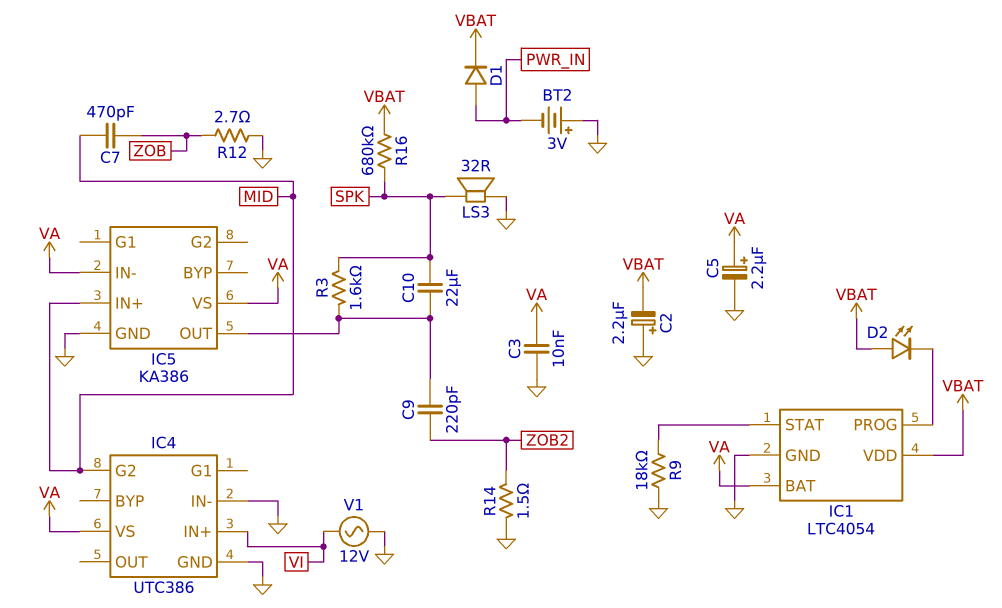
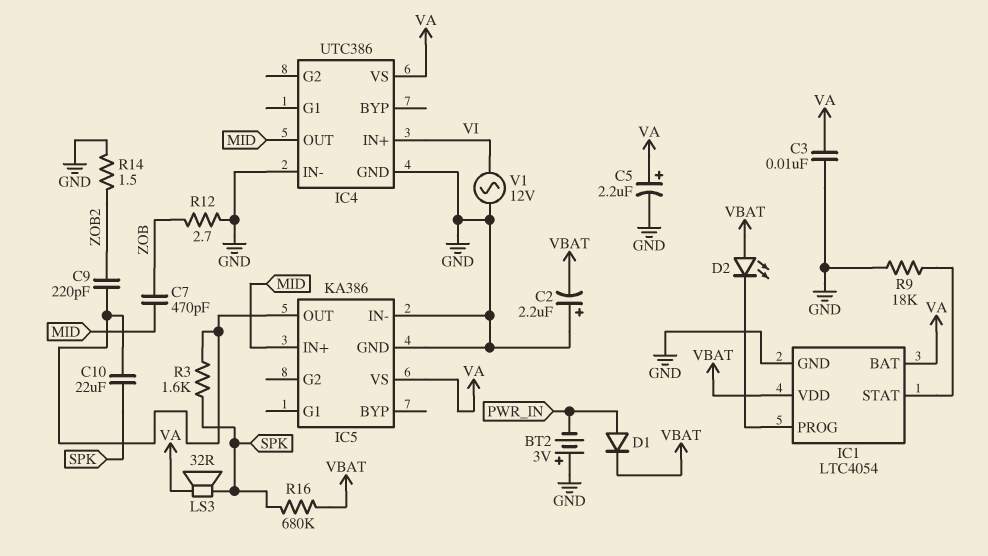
IC4 pin G2: MID -> none
IC4 pin OUT: none -> MID
IC5 pin IN-: VA -> GND
LS3: speaker 32R (GND, SPK) -> speaker 32R (SPK, VA)

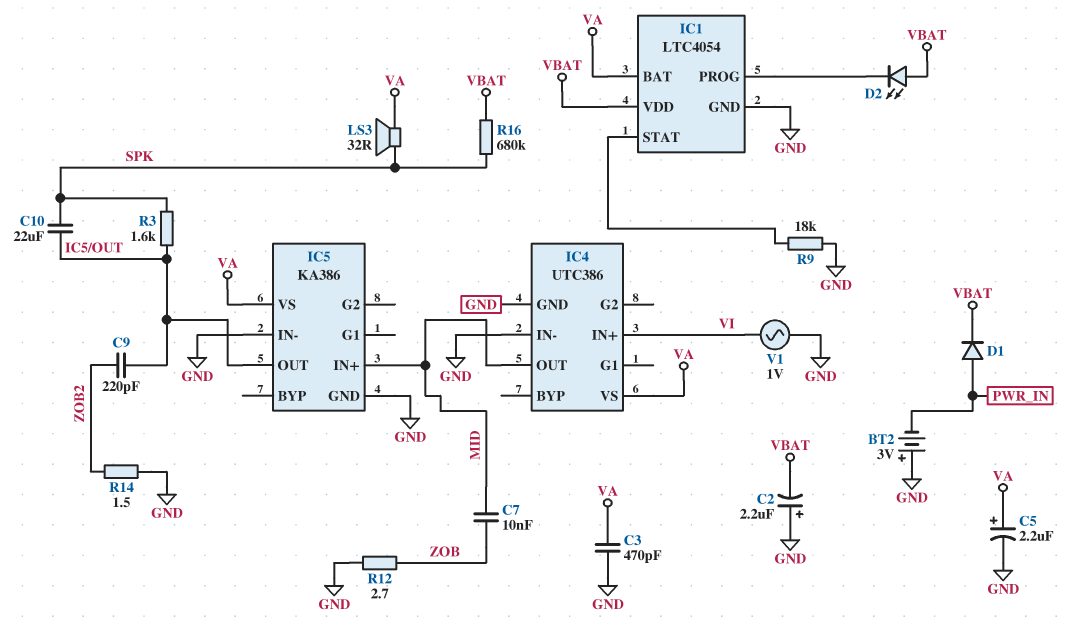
C3: 10nF (GND, VA) -> 470pF (GND, VA)
C7: 470pF (MID, ZOB) -> 10nF (MID, ZOB)
V1: AC 12V (GND, VI) -> AC 1V (GND, VI)

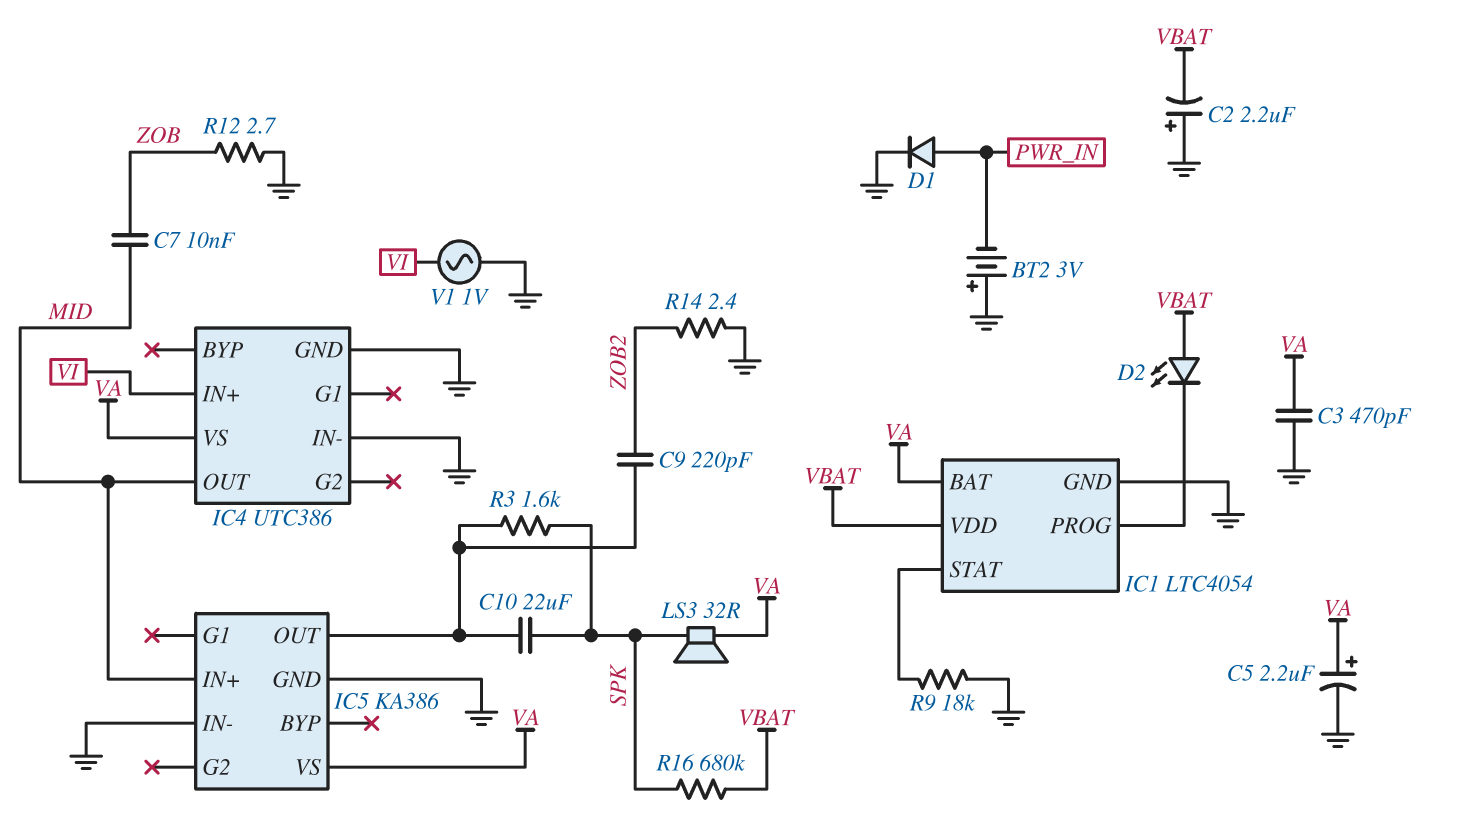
D1: diode (A PWR_IN, K VBAT) -> diode (A PWR_IN, K GND)
R14: 1.5 (GND, ZOB2) -> 2.4 (GND, ZOB2)

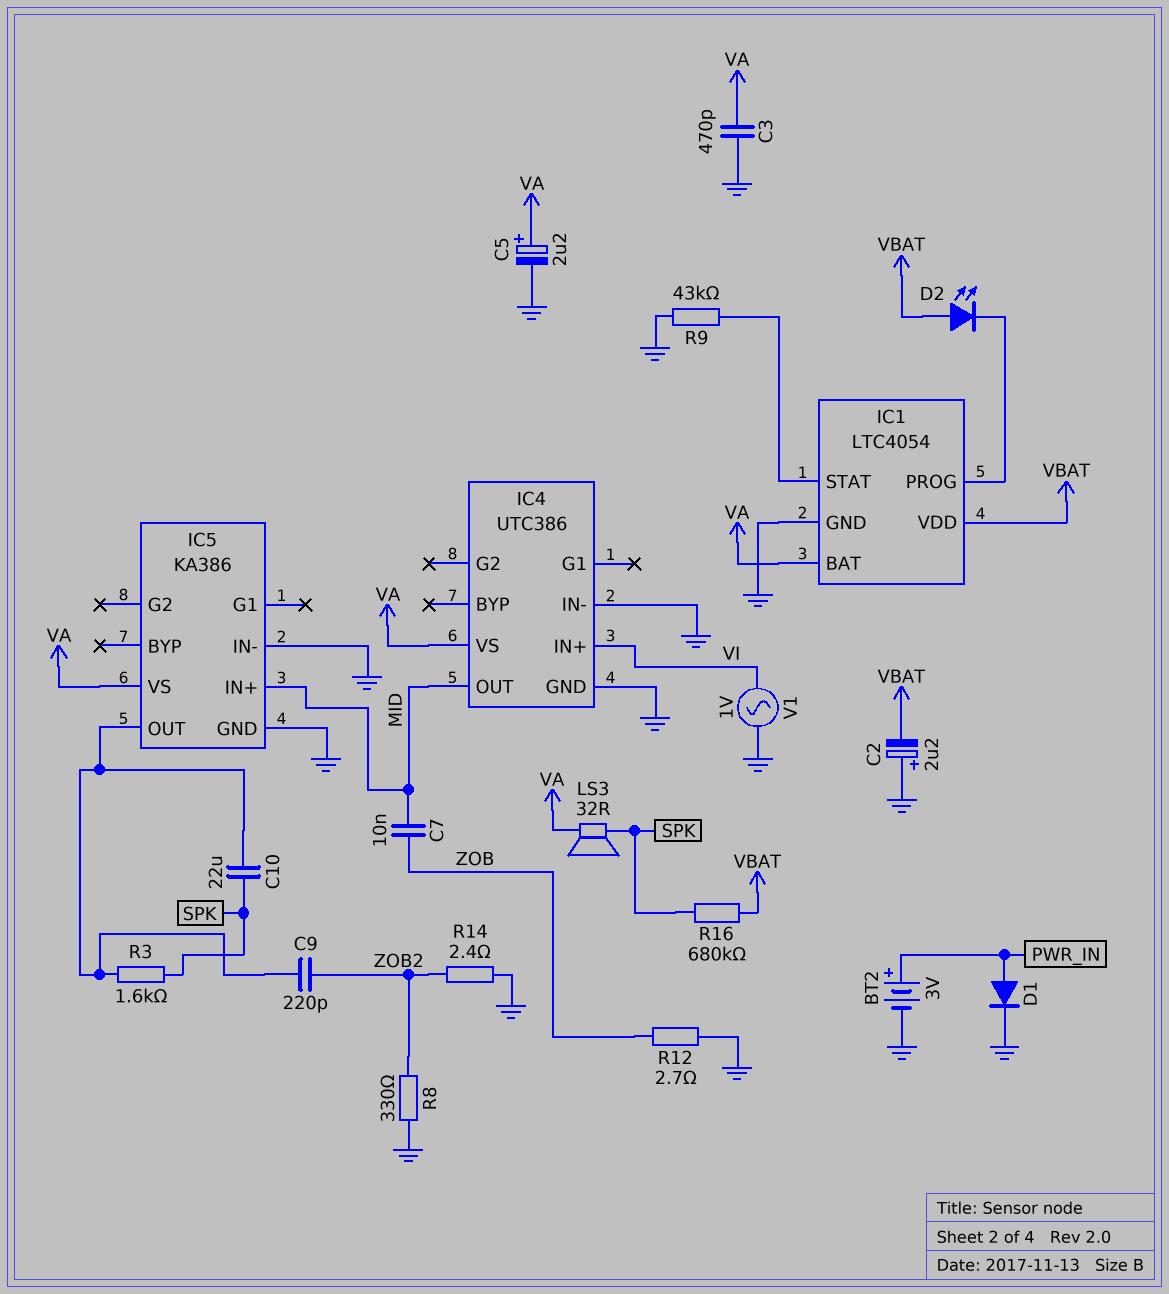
BT2: 3V (plus GND, minus PWR_IN) -> 3V (plus PWR_IN, minus GND)
R8: none -> 330 (GND, ZOB2)
R9: 18k (GND, IC1/STAT) -> 43k (GND, IC1/STAT)

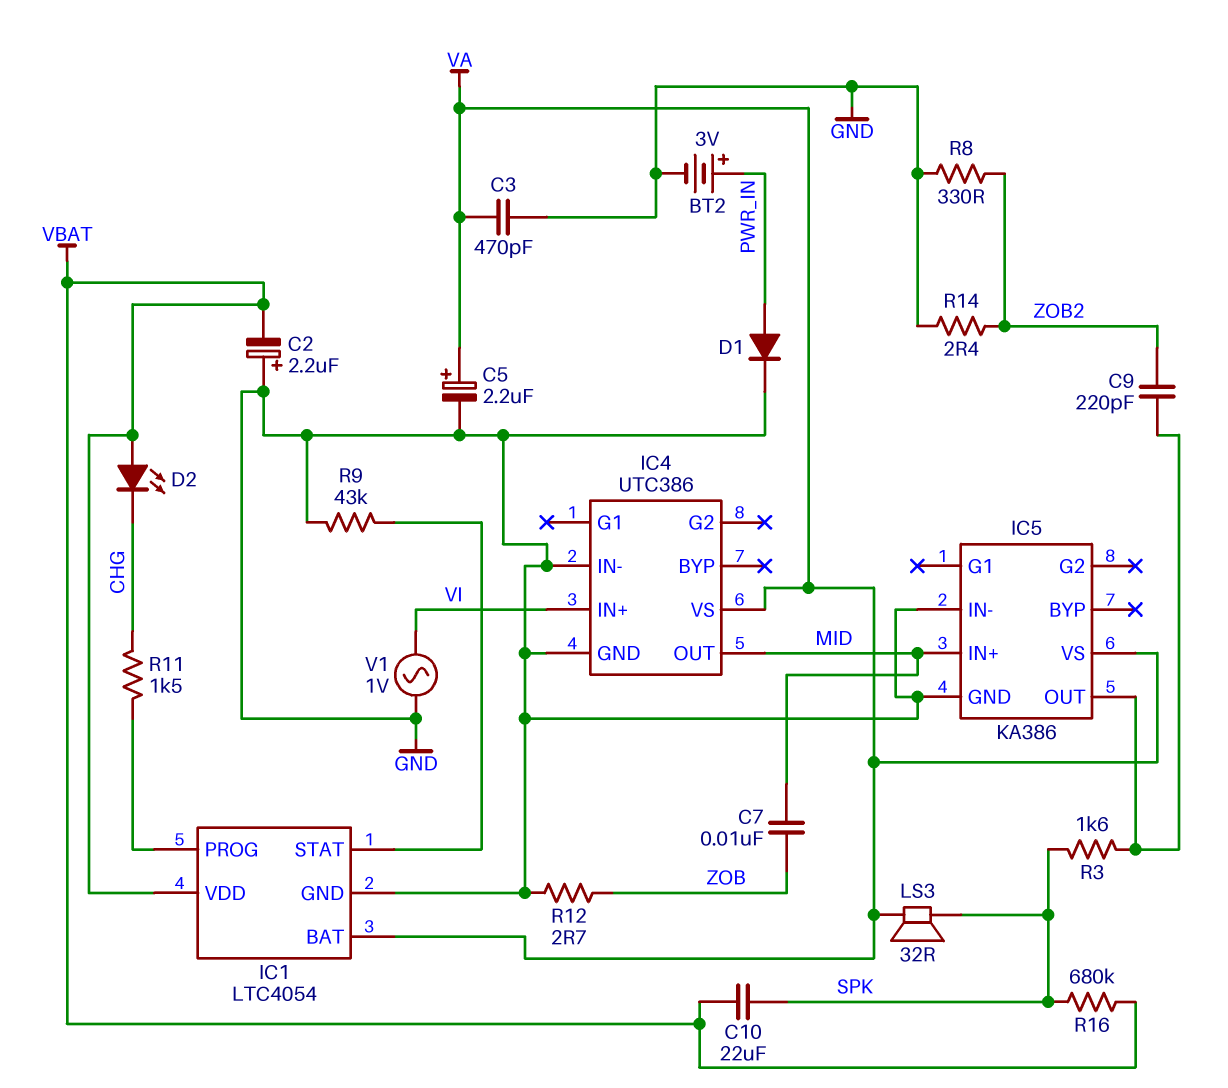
C10: 22uF (IC5/OUT, SPK) -> 22uF (SPK, VBAT)
D2: LED (A VBAT, K IC1/PROG) -> LED (A VBAT, K CHG)
R11: none -> 1.5k (CHG, IC1/PROG)

